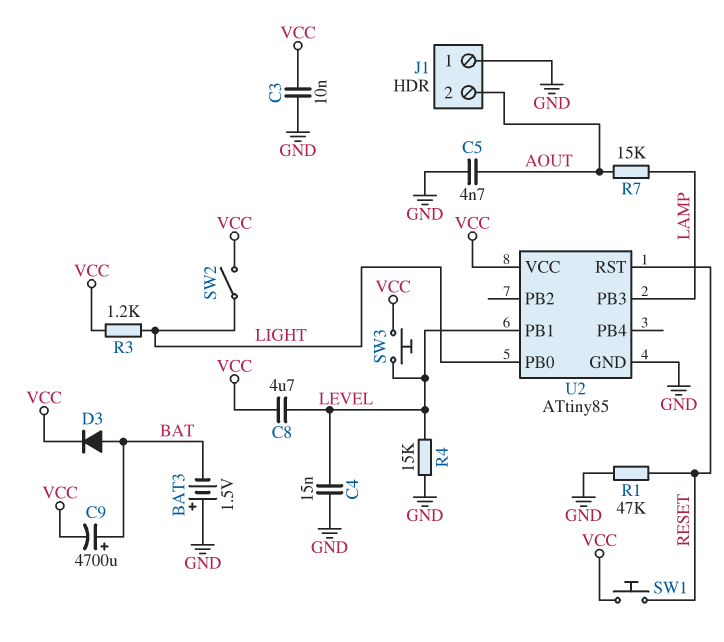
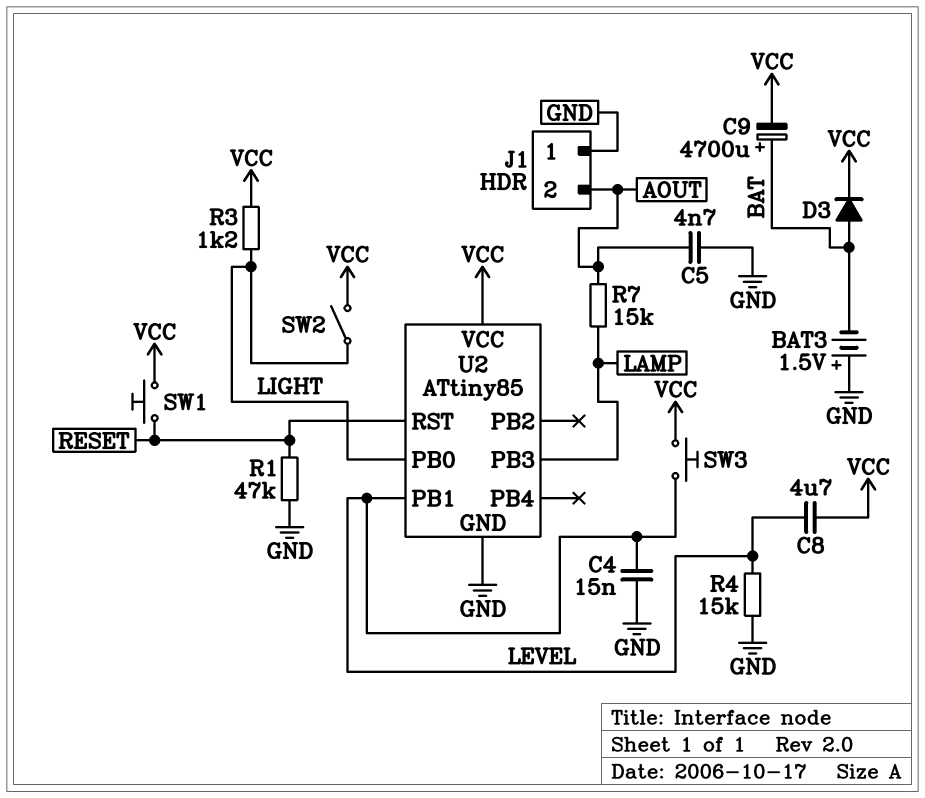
C3: 10nF (GND, VCC) -> none

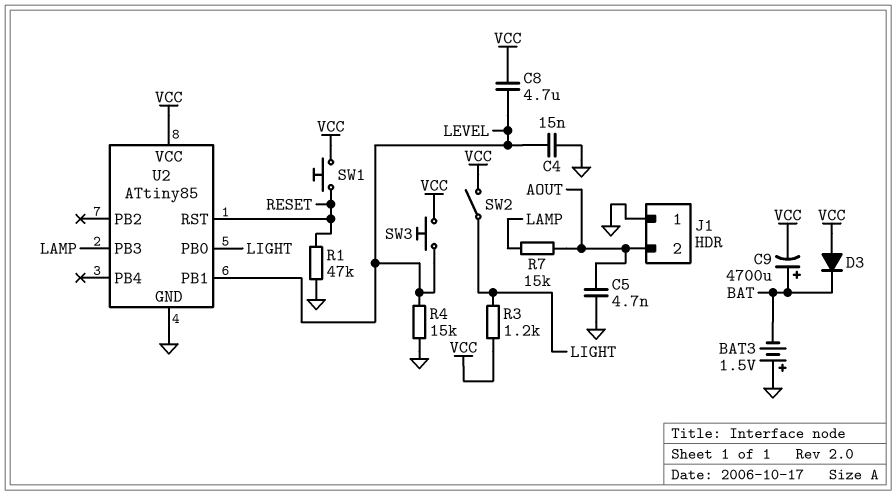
D3: diode (A BAT, K VCC) -> diode (A VCC, K BAT)

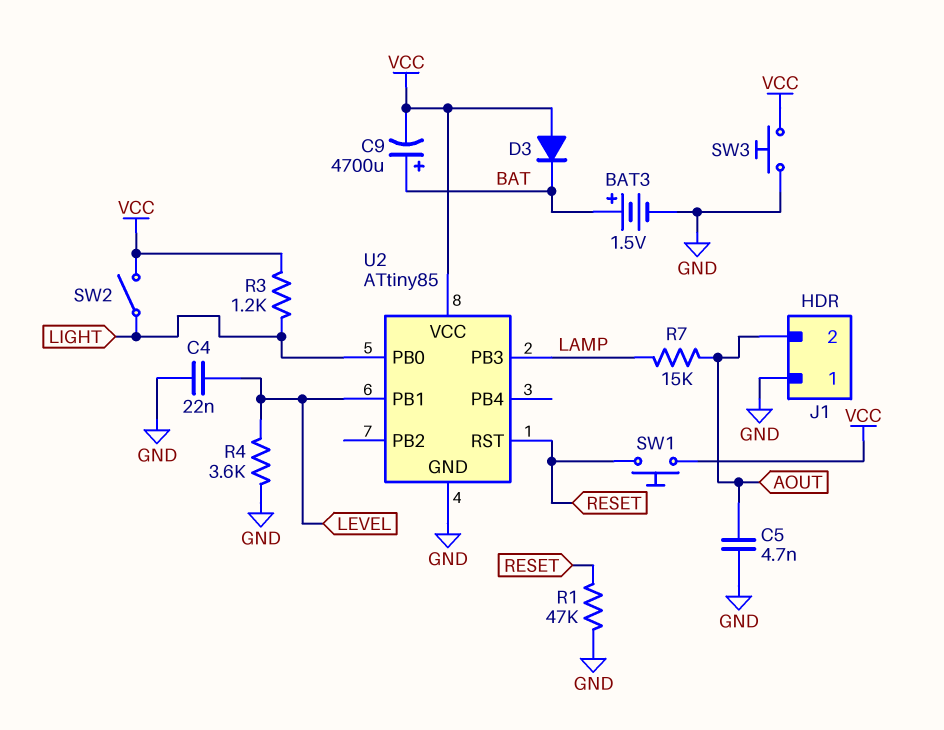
BAT3: 1.5V (plus GND, minus BAT) -> 1.5V (plus BAT, minus GND)
C4: 15nF (GND, LEVEL) -> 22nF (GND, LEVEL)
C8: 4.7uF (LEVEL, VCC) -> none
R4: 15k (GND, LEVEL) -> 3.6k (GND, LEVEL)
SW3: button (LEVEL, VCC) -> button (GND, VCC)

